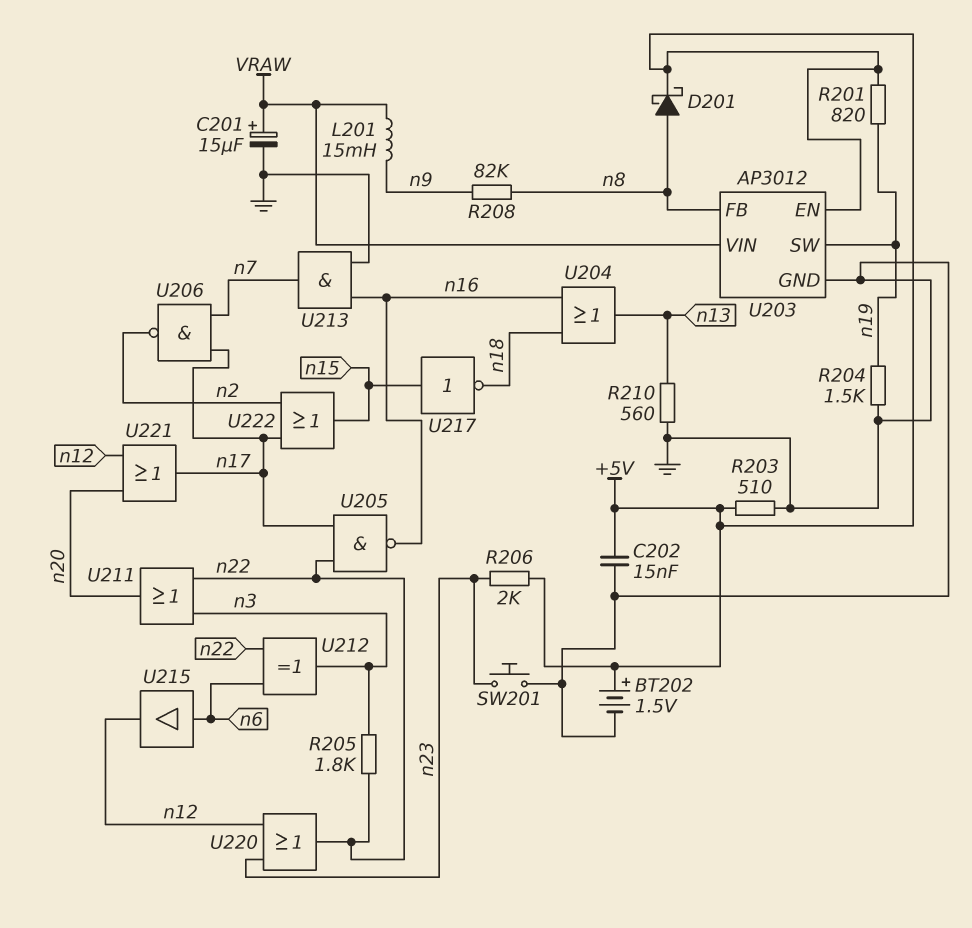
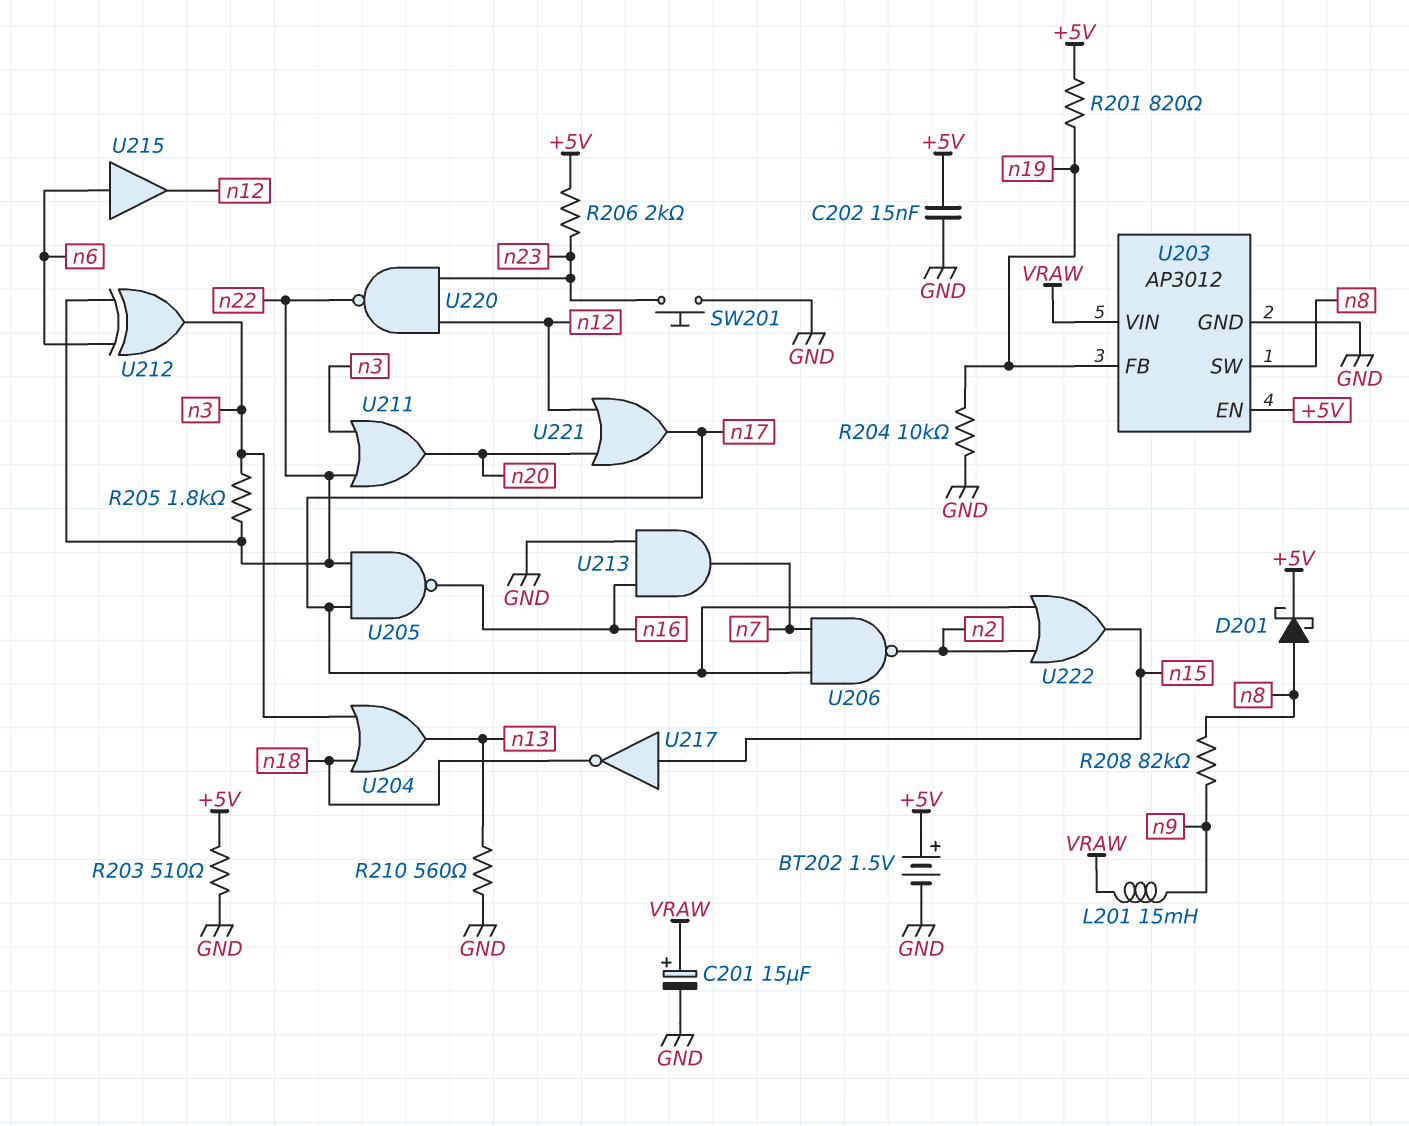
R204: 1.5k (GND, n19) -> 10k (GND, n19)
U203 pin FB: n8 -> n19
U203 pin SW: n19 -> n8
U204: OR (in n16, in n18, out n13) -> OR (in n3, in n18, out n13)
U220: OR (in n12, in n23, out n22) -> NAND (in n12, in n23, out n22)

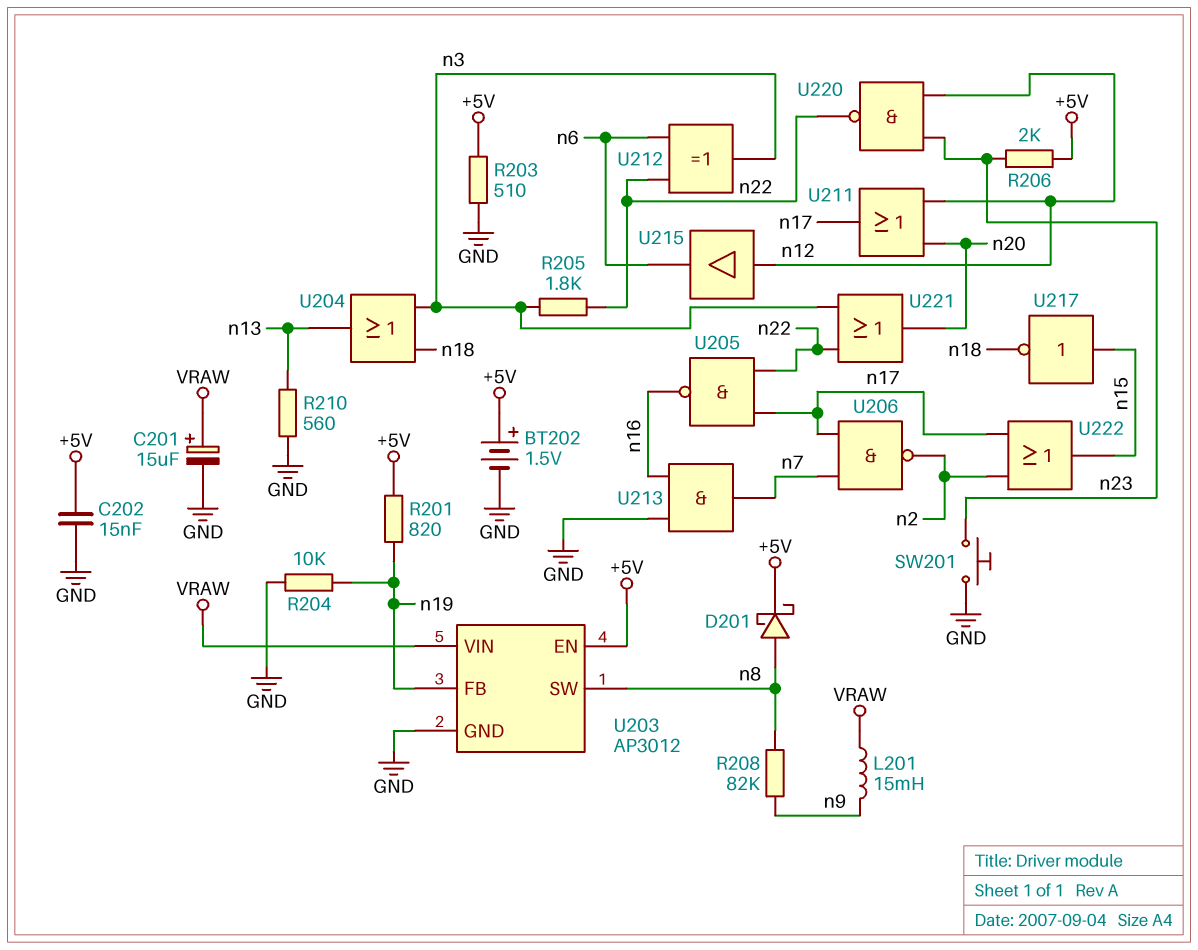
U211: OR (in n3, in n22, out n20) -> OR (in n12, in n20, out n17)
U215: buffer (in n6, out n12) -> buffer (in n12, out n6)
U221: OR (in n12, in n20, out n17) -> OR (in n3, in n22, out n20)

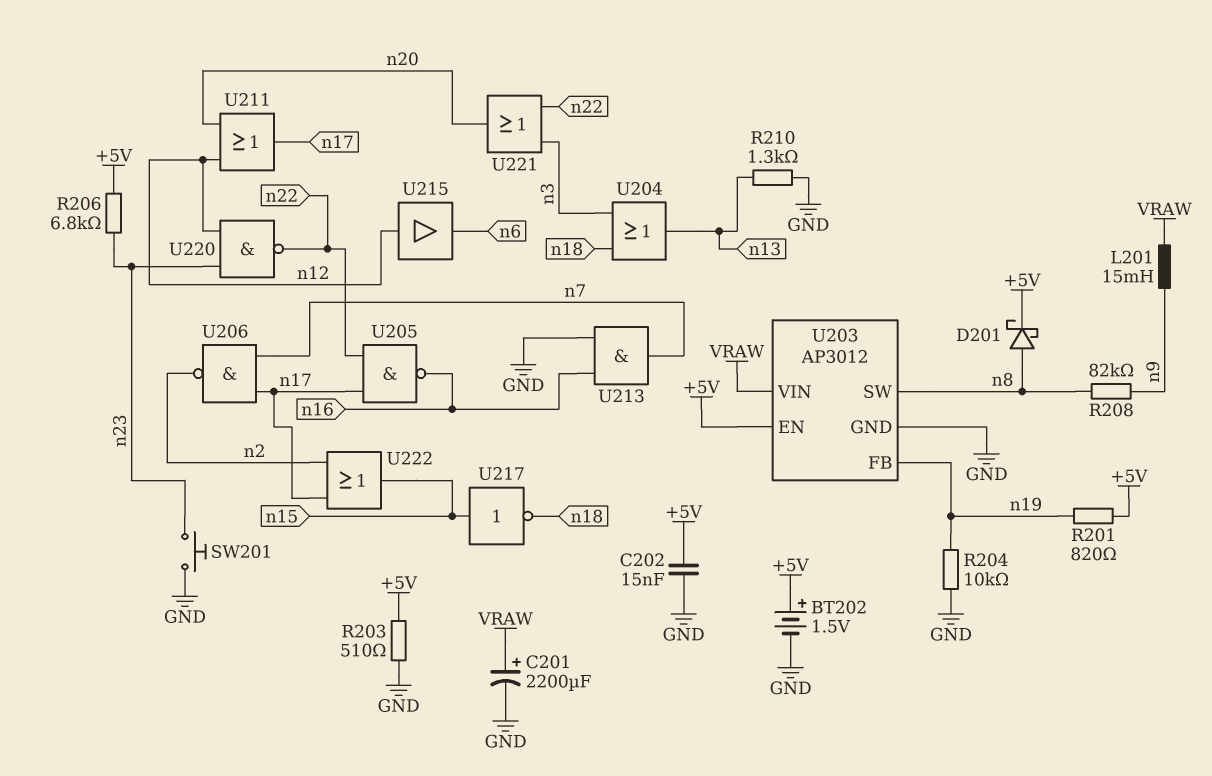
C201: 15uF (plus VRAW, minus GND) -> 2200uF (plus VRAW, minus GND)
R205: 1.8k (n3, n22) -> none
R206: 2k (+5V, n23) -> 6.8k (+5V, n23)
R210: 560 (GND, n13) -> 1.3k (GND, n13)
U212: XOR (in n6, in n22, out n3) -> none

